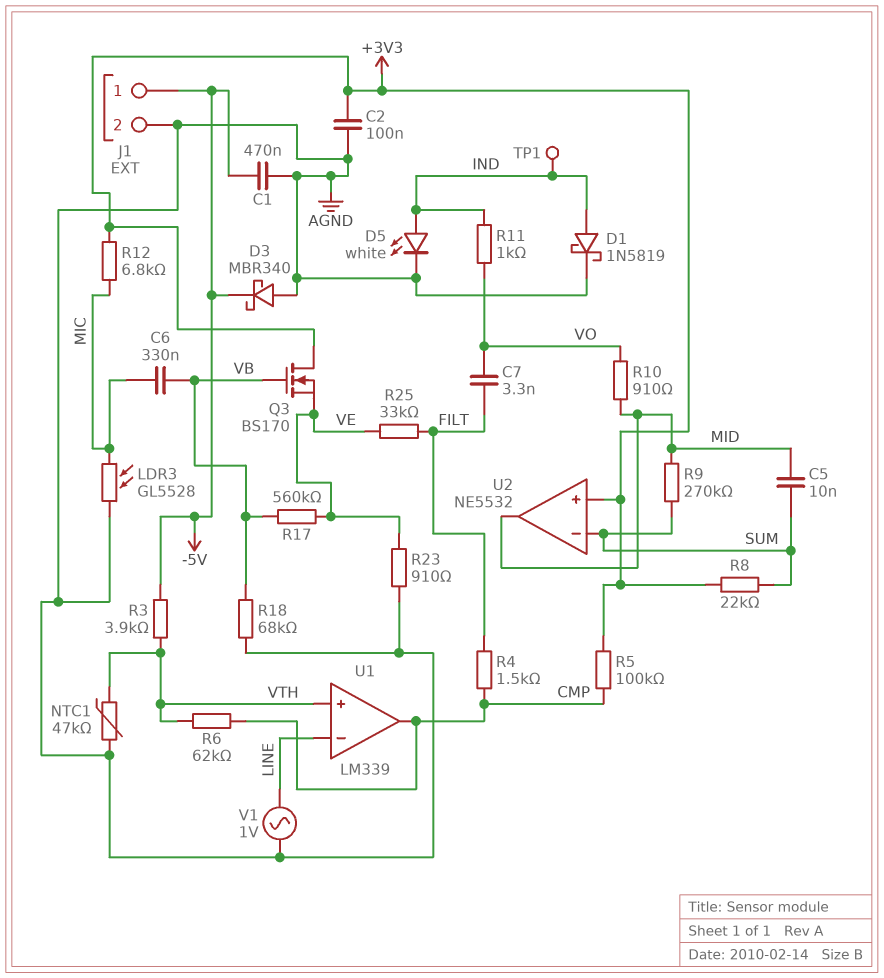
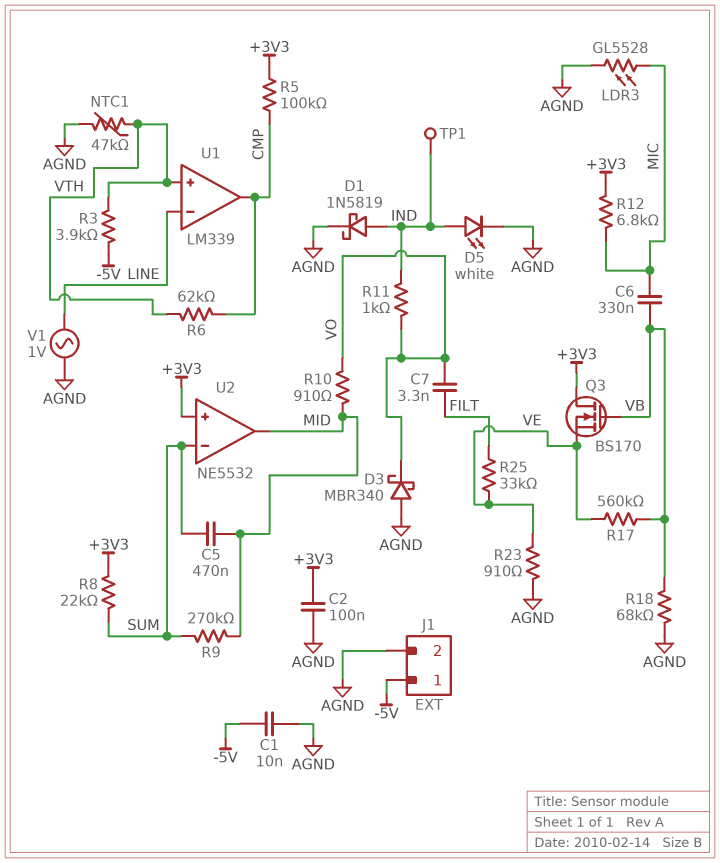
C1: 470nF (-5V, AGND) -> 10nF (-5V, AGND)
C5: 10nF (MID, SUM) -> 470nF (MID, SUM)
D3: schottky MBR340 (A AGND, K -5V) -> schottky MBR340 (A AGND, K VO)
R4: 1.5k (CMP, FILT) -> none

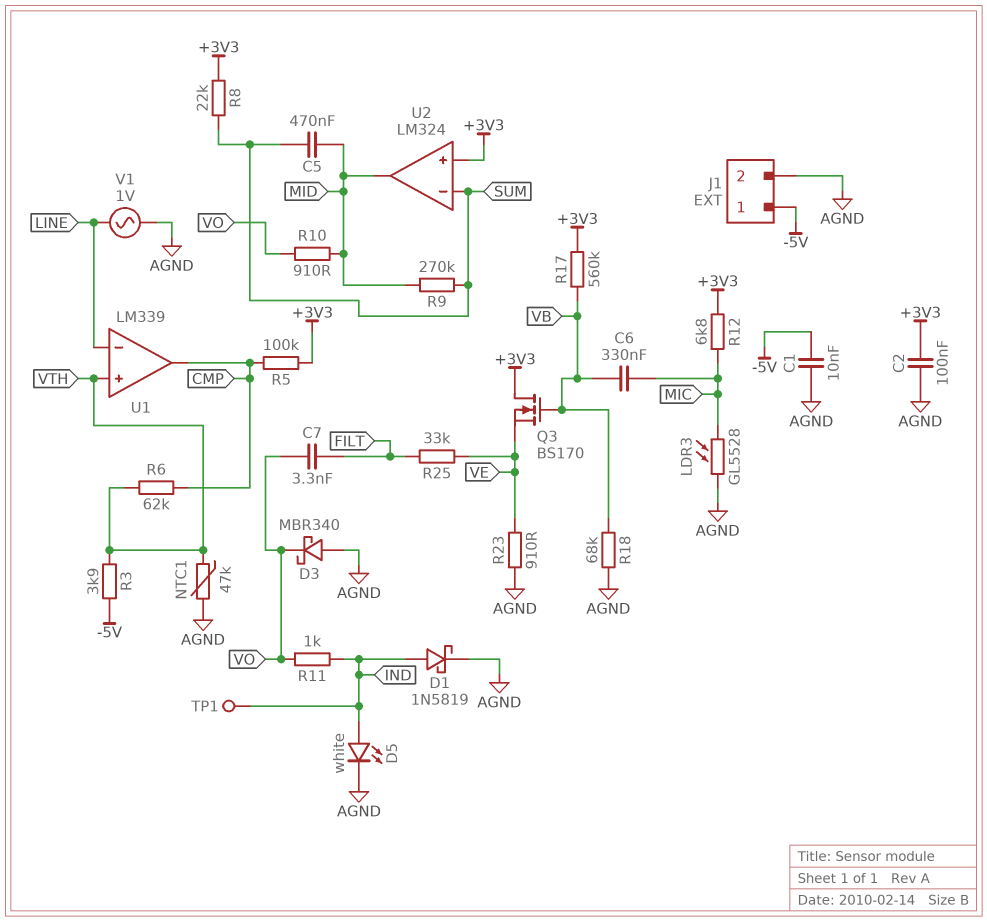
R17: 560k (VB, VE) -> 560k (+3V3, VB)
U2: NE5532 -> LM324

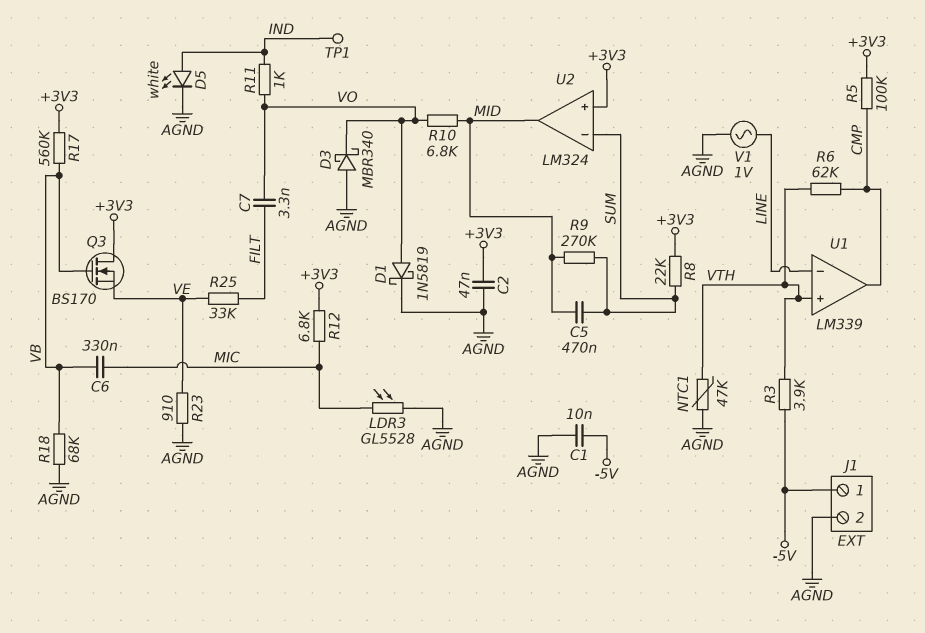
C2: 100nF (+3V3, AGND) -> 47nF (+3V3, AGND)
D1: schottky 1N5819 (A IND, K AGND) -> schottky 1N5819 (A VO, K AGND)
R10: 910 (MID, VO) -> 6.8k (MID, VO)

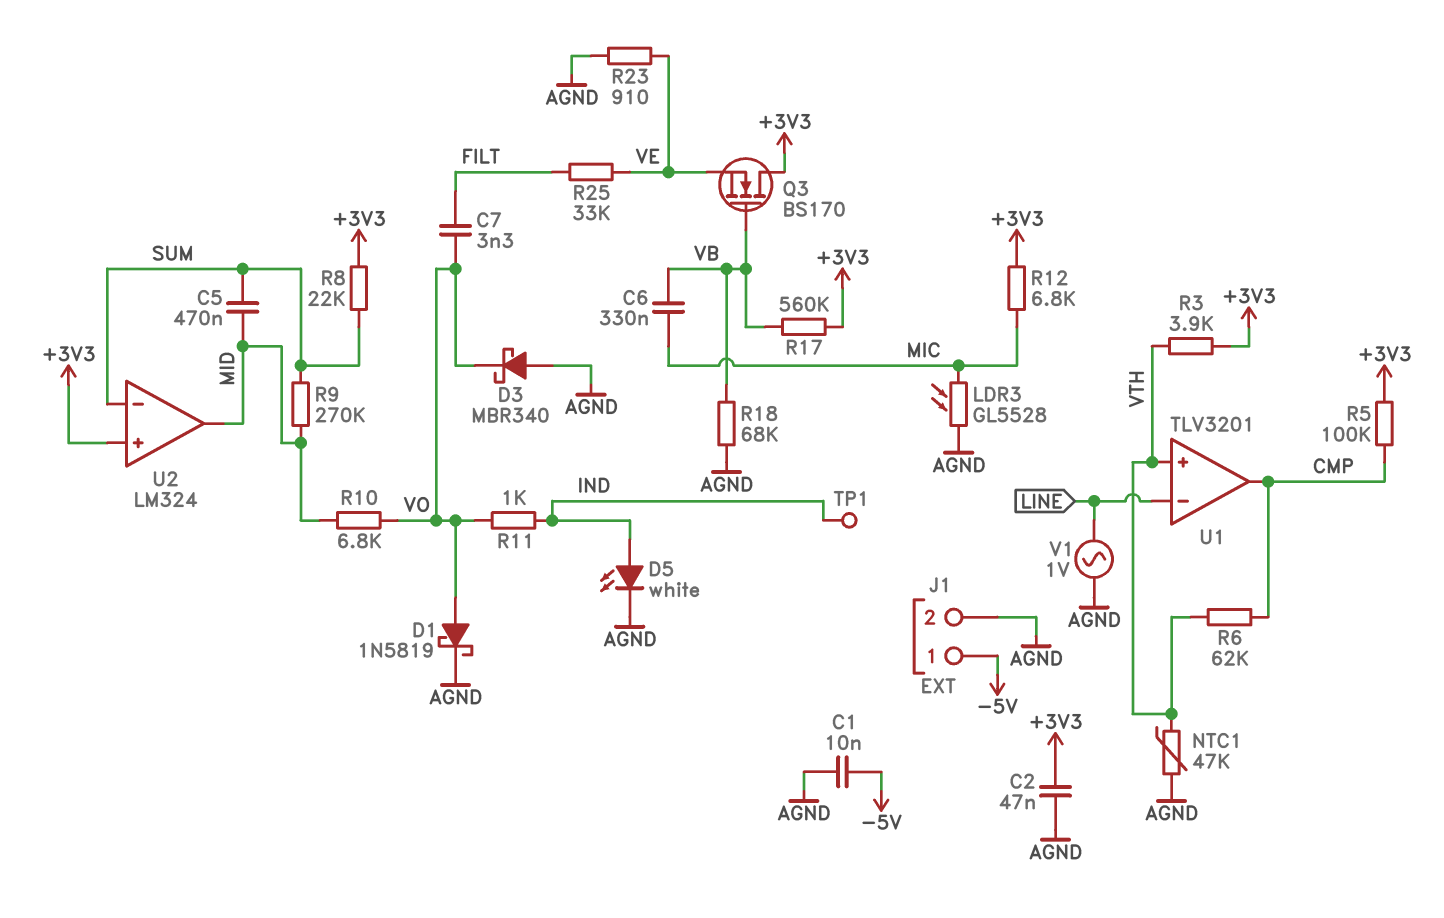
R3: 3.9k (-5V, VTH) -> 3.9k (+3V3, VTH)
U1: LM339 -> TLV3201

